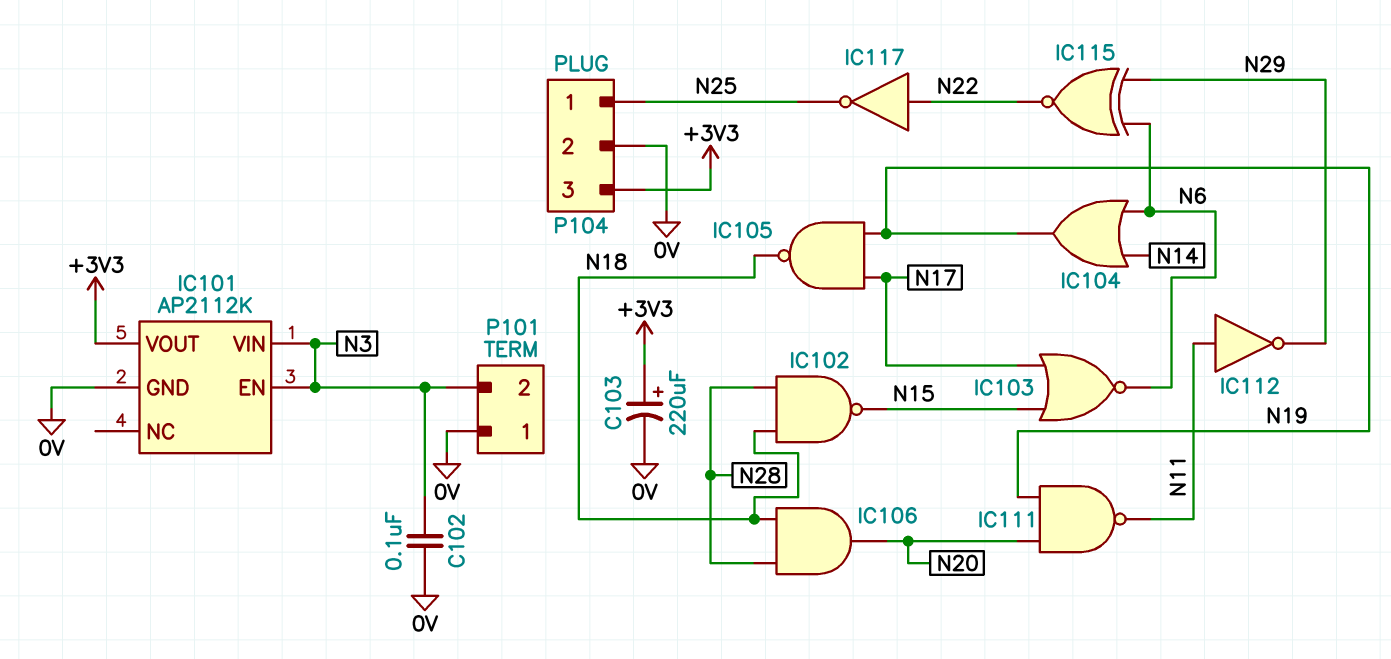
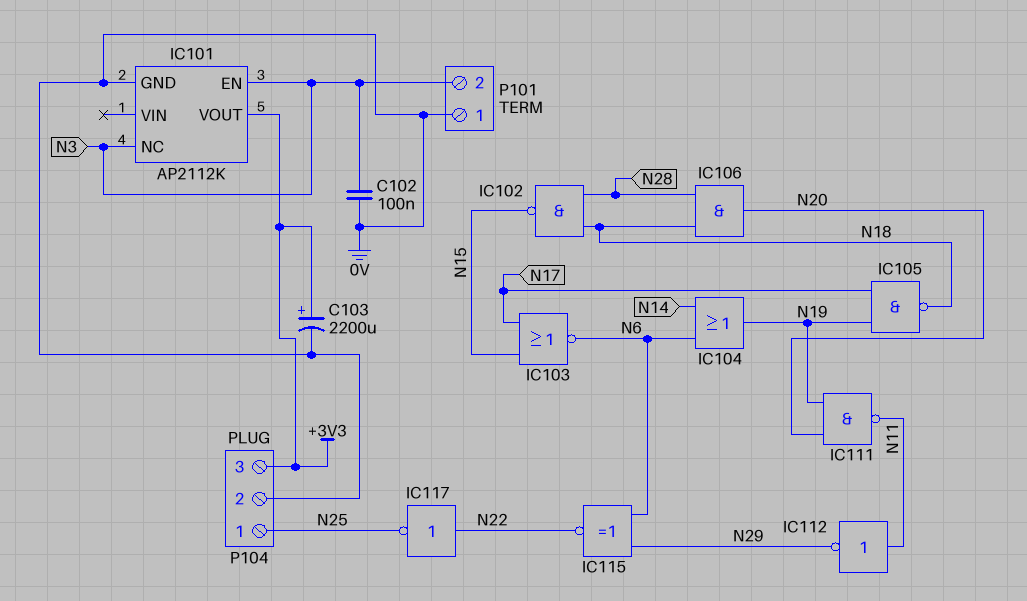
C103: 220uF (plus +3V3, minus 0V) -> 2200uF (plus +3V3, minus 0V)
IC101 pin NC: none -> N3
IC101 pin VIN: N3 -> none

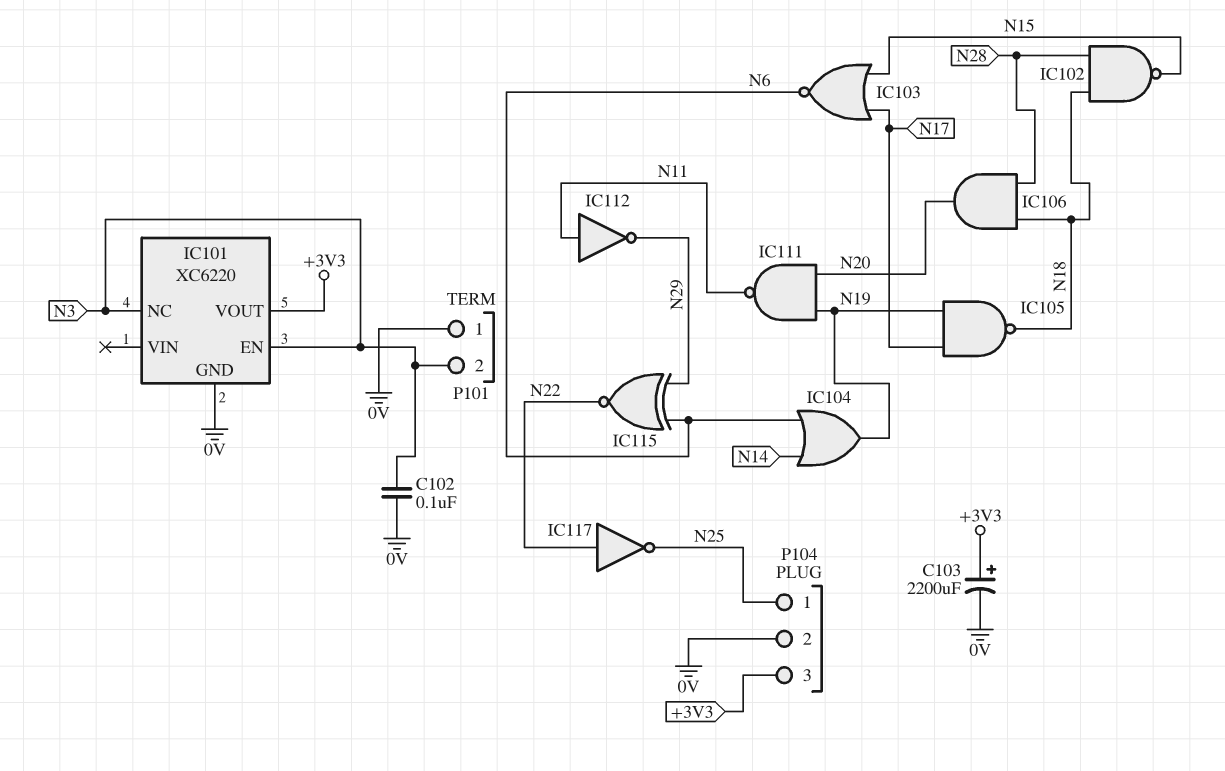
IC101: AP2112K -> XC6220

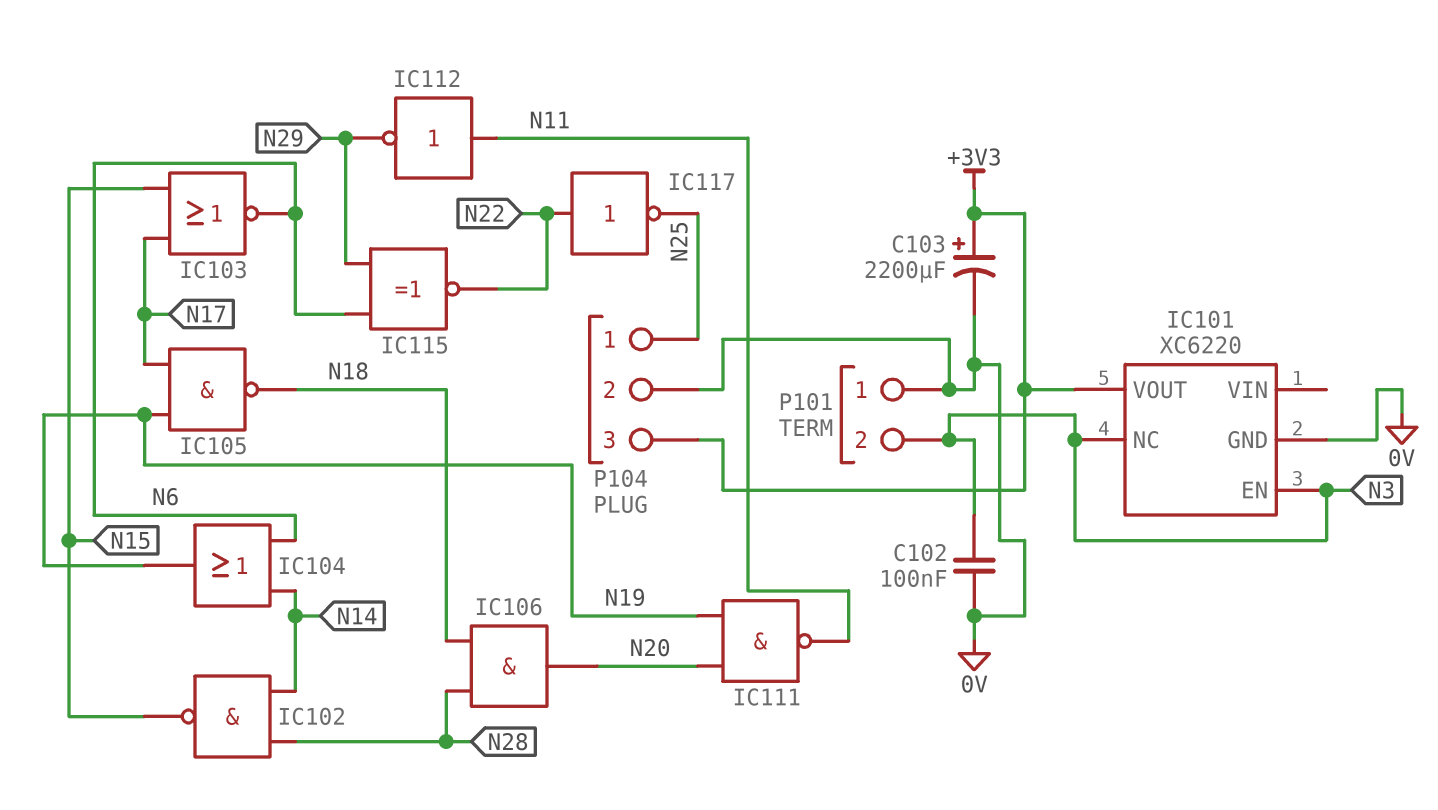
IC102: NAND (in N18, in N28, out N15) -> NAND (in N14, in N28, out N15)

